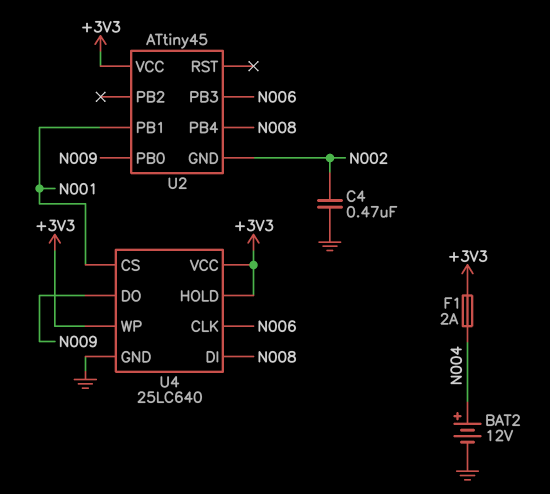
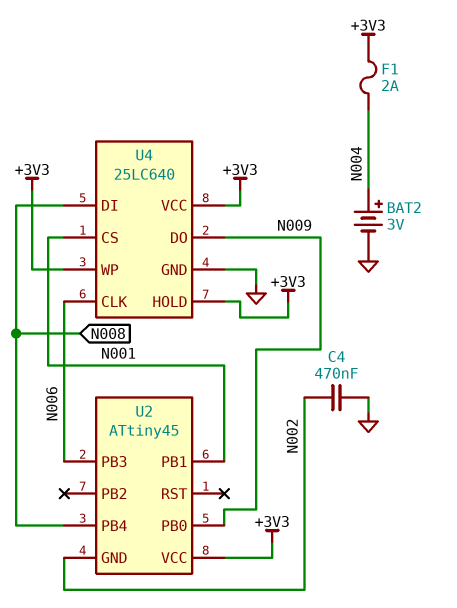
BAT2: 12V (plus N004, minus GND) -> 3V (plus N004, minus GND)

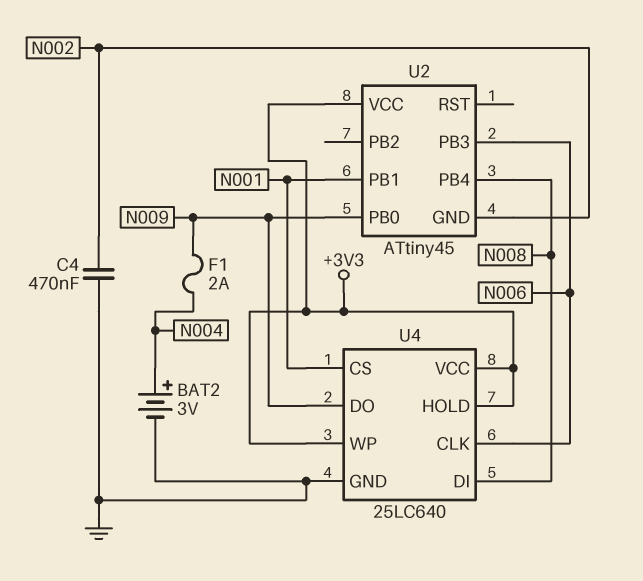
F1: 2A (+3V3, N004) -> 2A (N004, N009)

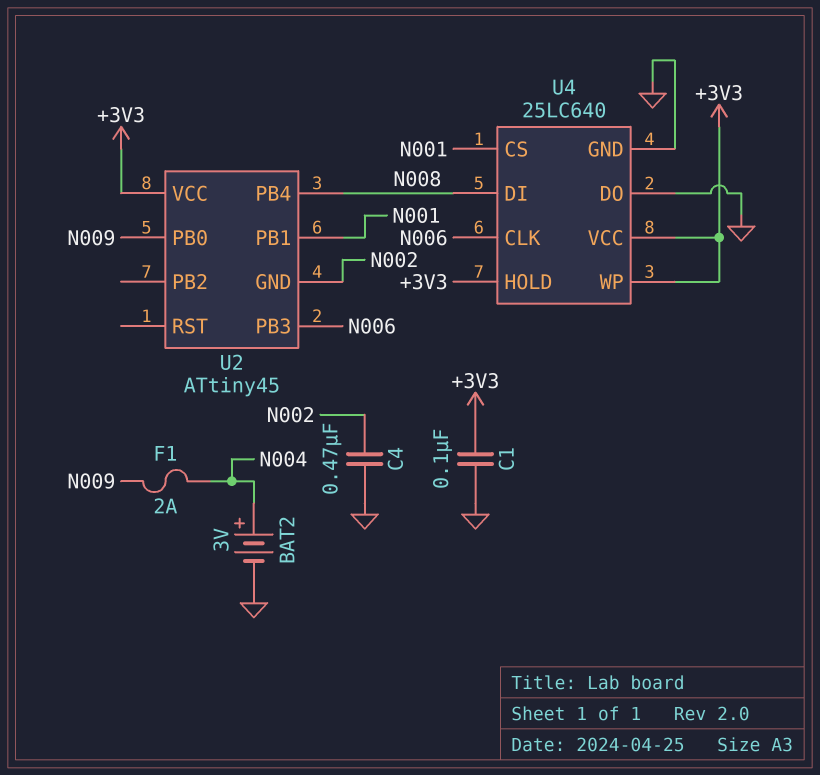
C1: none -> 100nF (+3V3, GND)
U4 pin DO: N009 -> GND

